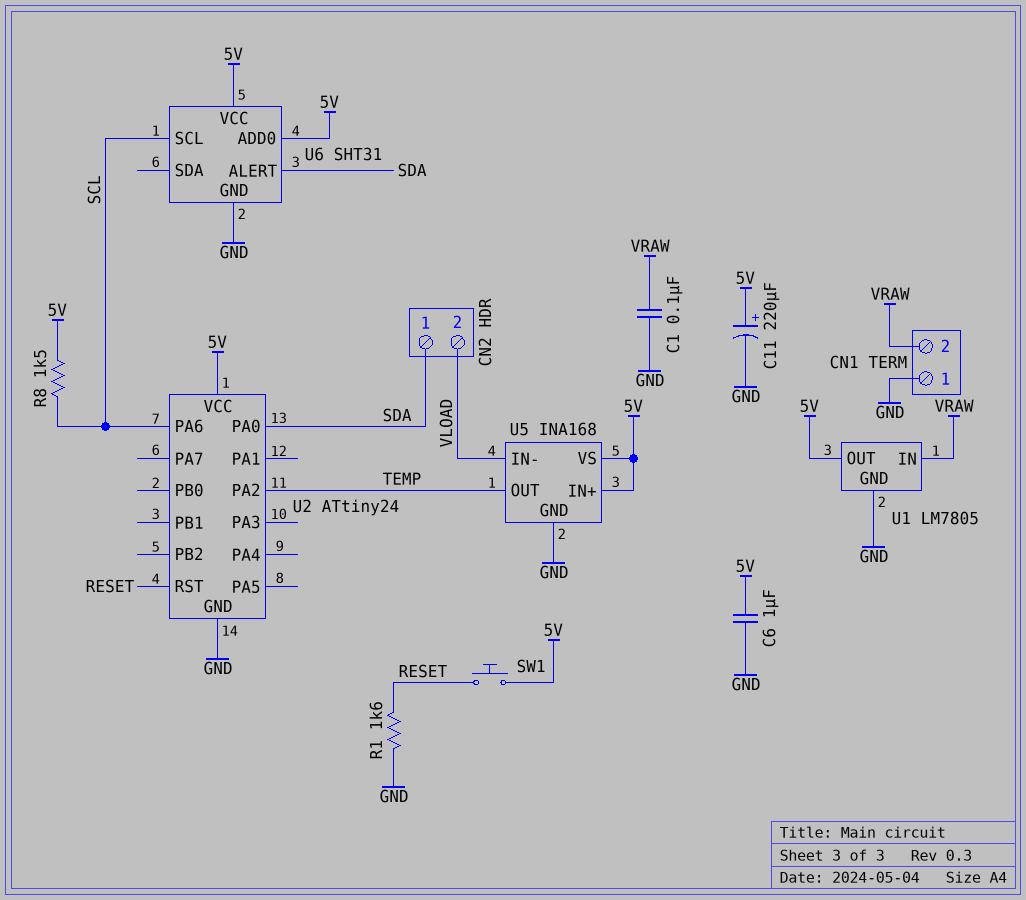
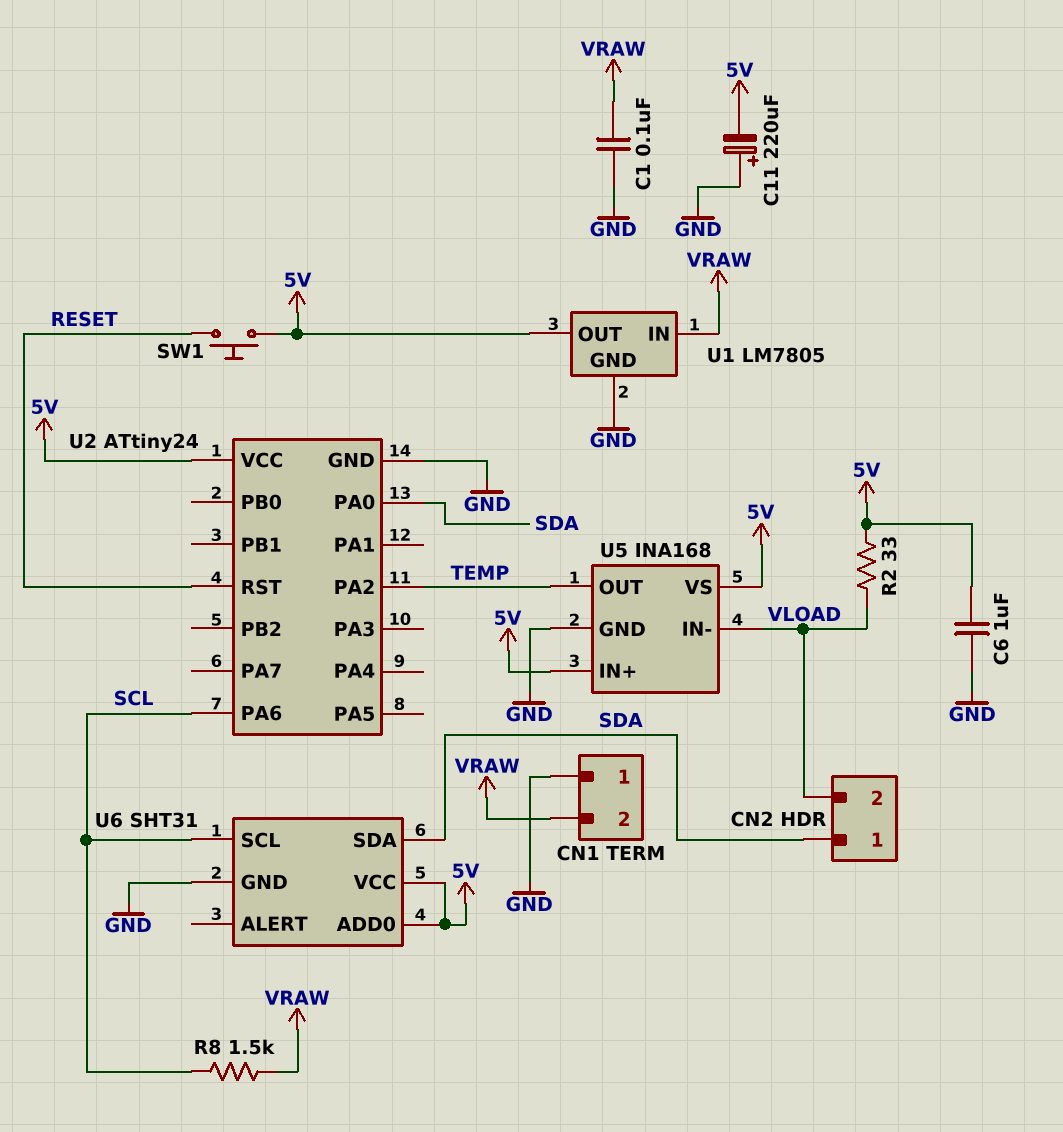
C11: 220uF (plus 5V, minus GND) -> 220uF (plus GND, minus 5V)
R1: 1.6k (GND, RESET) -> none
R2: none -> 33 (5V, VLOAD)
R8: 1.5k (5V, SCL) -> 1.5k (SCL, VRAW)
U6 pin ALERT: SDA -> none
U6 pin SDA: none -> SDA

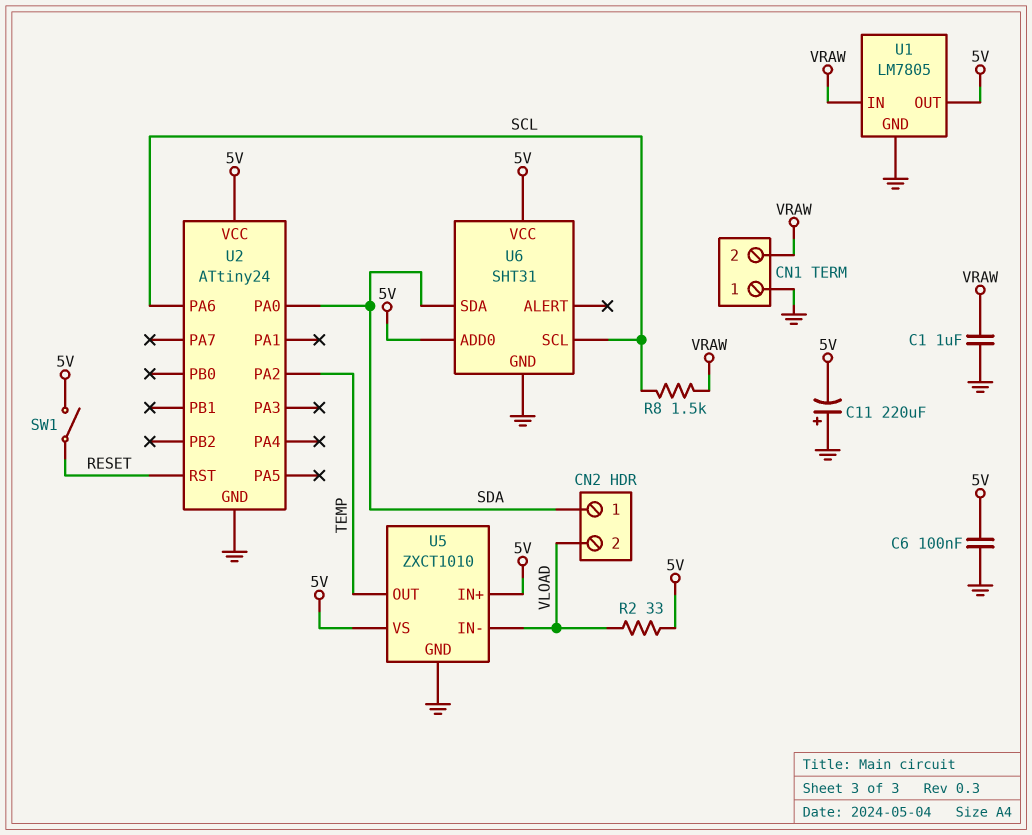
C1: 100nF (GND, VRAW) -> 1uF (GND, VRAW)
C6: 1uF (5V, GND) -> 100nF (5V, GND)
SW1: button (5V, RESET) -> switch (5V, RESET)
U5: INA168 -> ZXCT1010

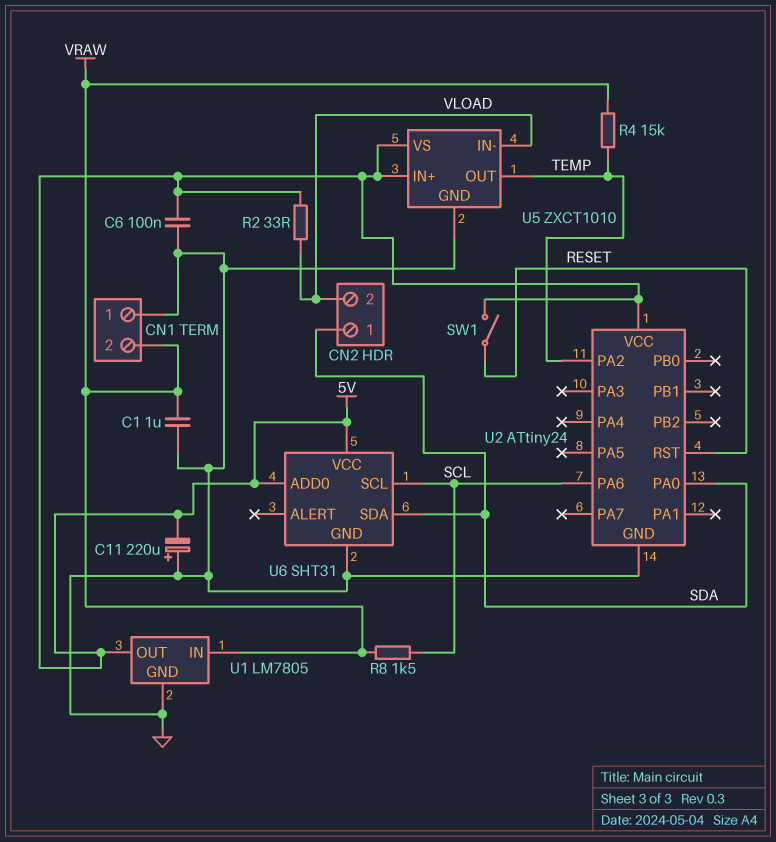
R4: none -> 15k (TEMP, VRAW)

